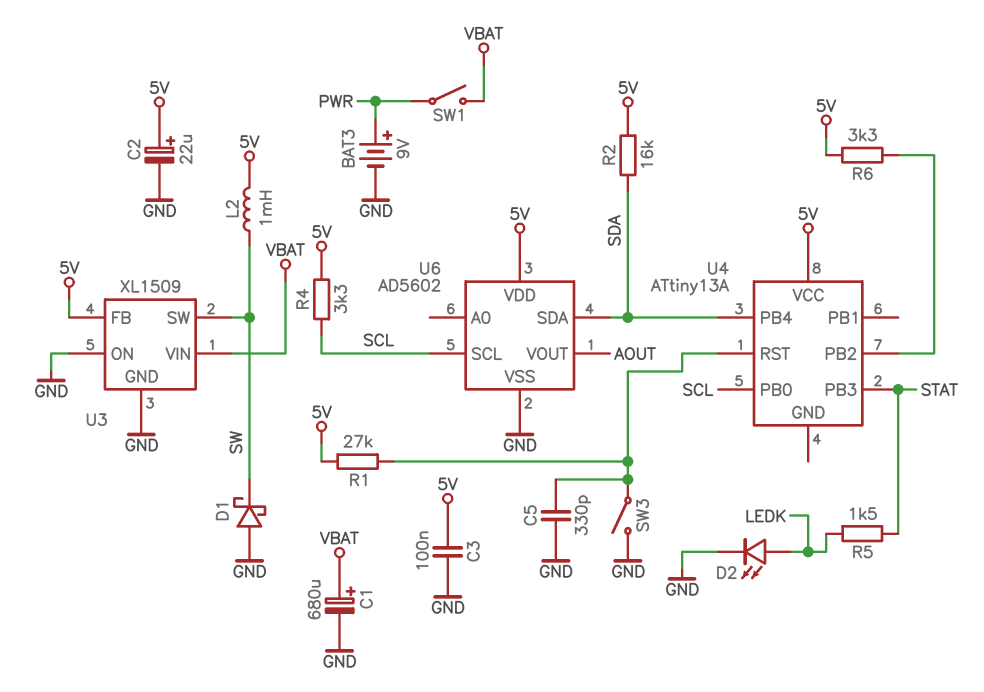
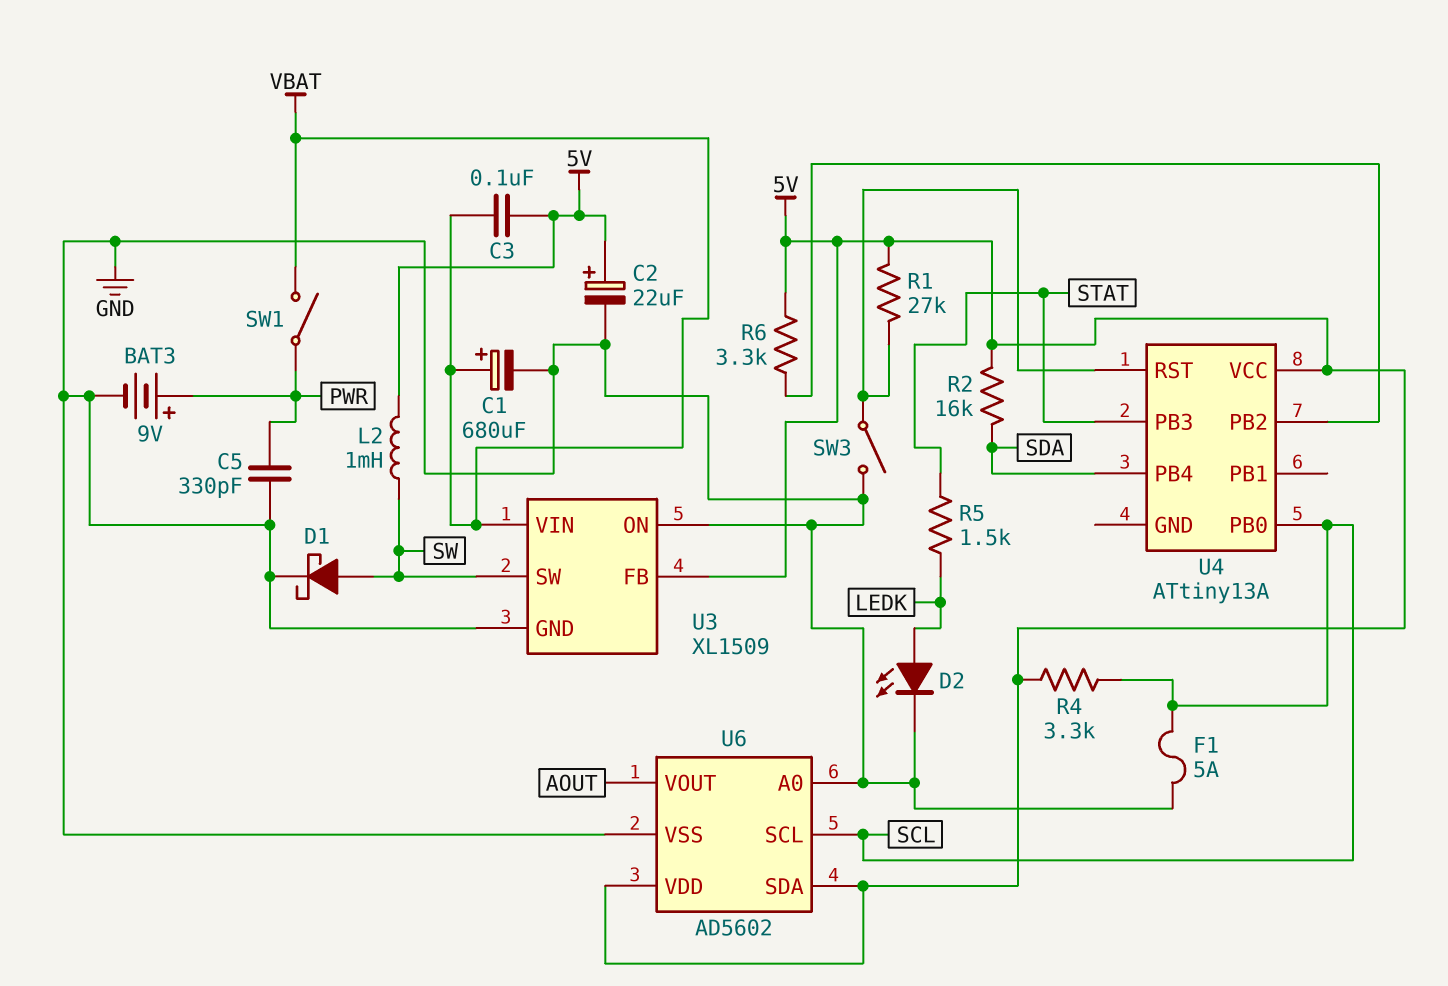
C3: 100nF (5V, GND) -> 100nF (5V, VBAT)
C5: 330pF (GND, U4/RST) -> 330pF (GND, PWR)
D1: schottky (A GND, K SW) -> schottky (A SW, K GND)
F1: none -> 5A (GND, SCL)
U6 pin A0: none -> GND
U6 pin SDA: SDA -> 5V

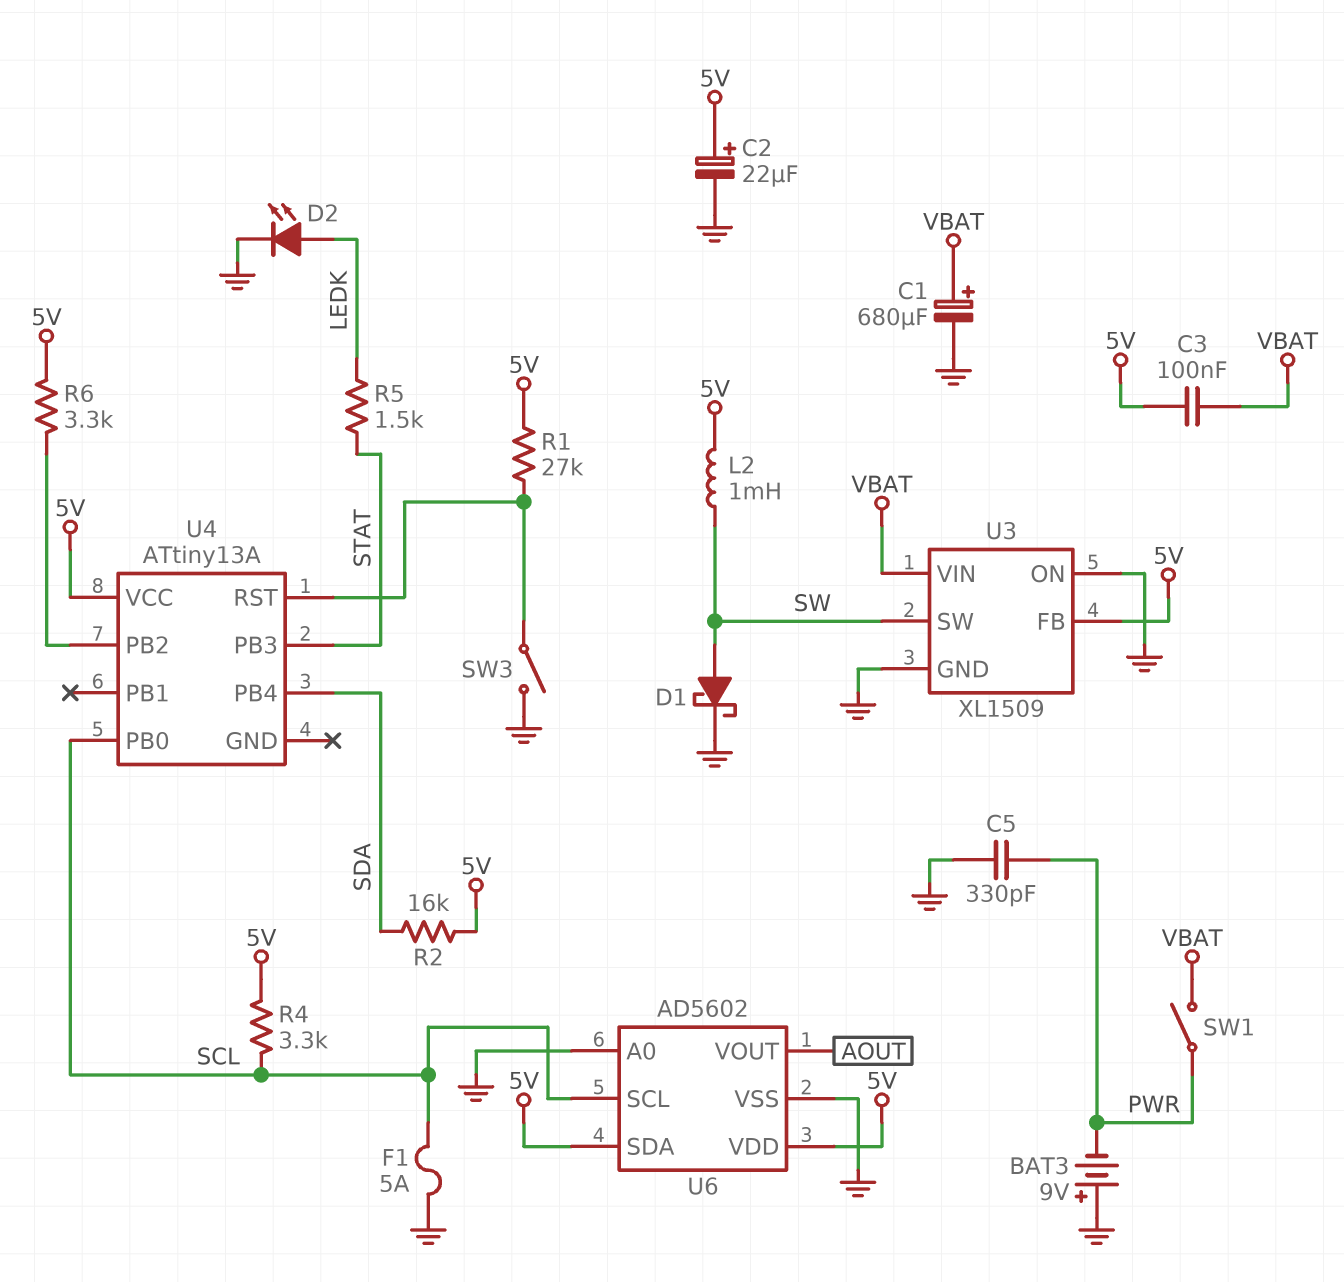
BAT3: 9V (plus PWR, minus GND) -> 9V (plus GND, minus PWR)

